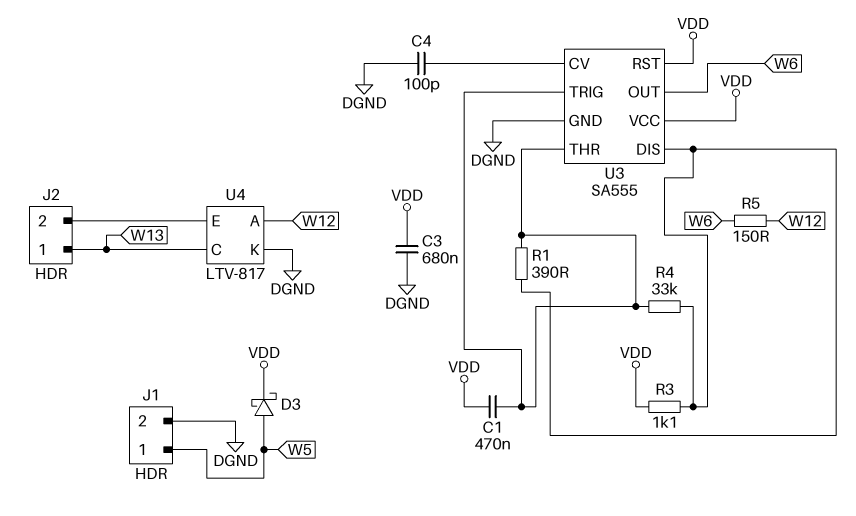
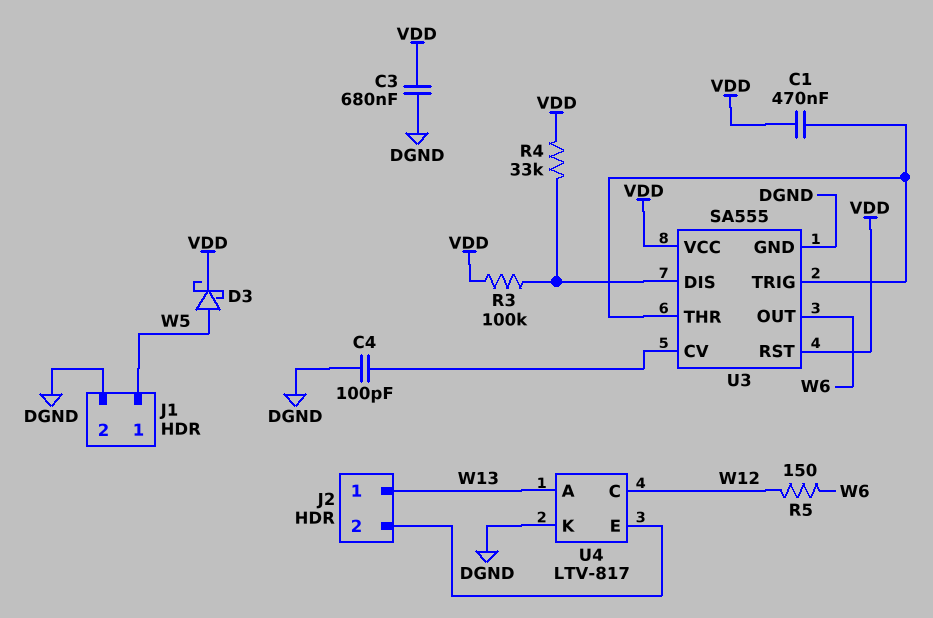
R1: 390 (U3/DIS, U3/THR) -> none
R3: 1.1k (U3/DIS, VDD) -> 100k (U3/DIS, VDD)
R4: 33k (U3/DIS, U3/THR) -> 33k (U3/DIS, VDD)
U4 pin A: W12 -> W13
U4 pin C: W13 -> W12

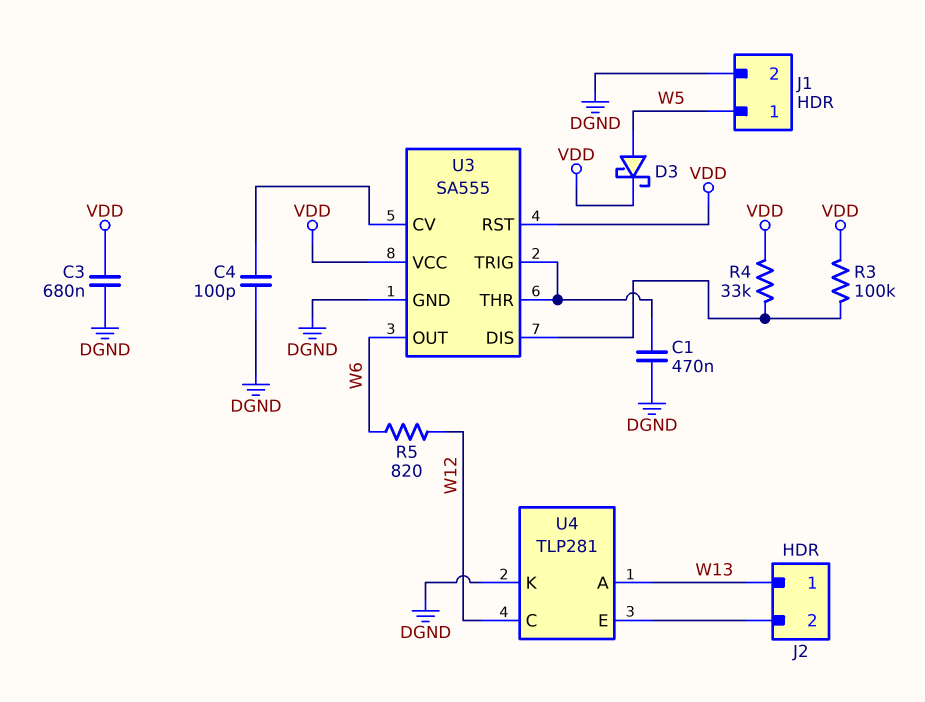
C1: 470nF (U3/THR, VDD) -> 470nF (DGND, U3/THR)
R5: 150 (W6, W12) -> 820 (W6, W12)
U4: LTV-817 -> TLP281

